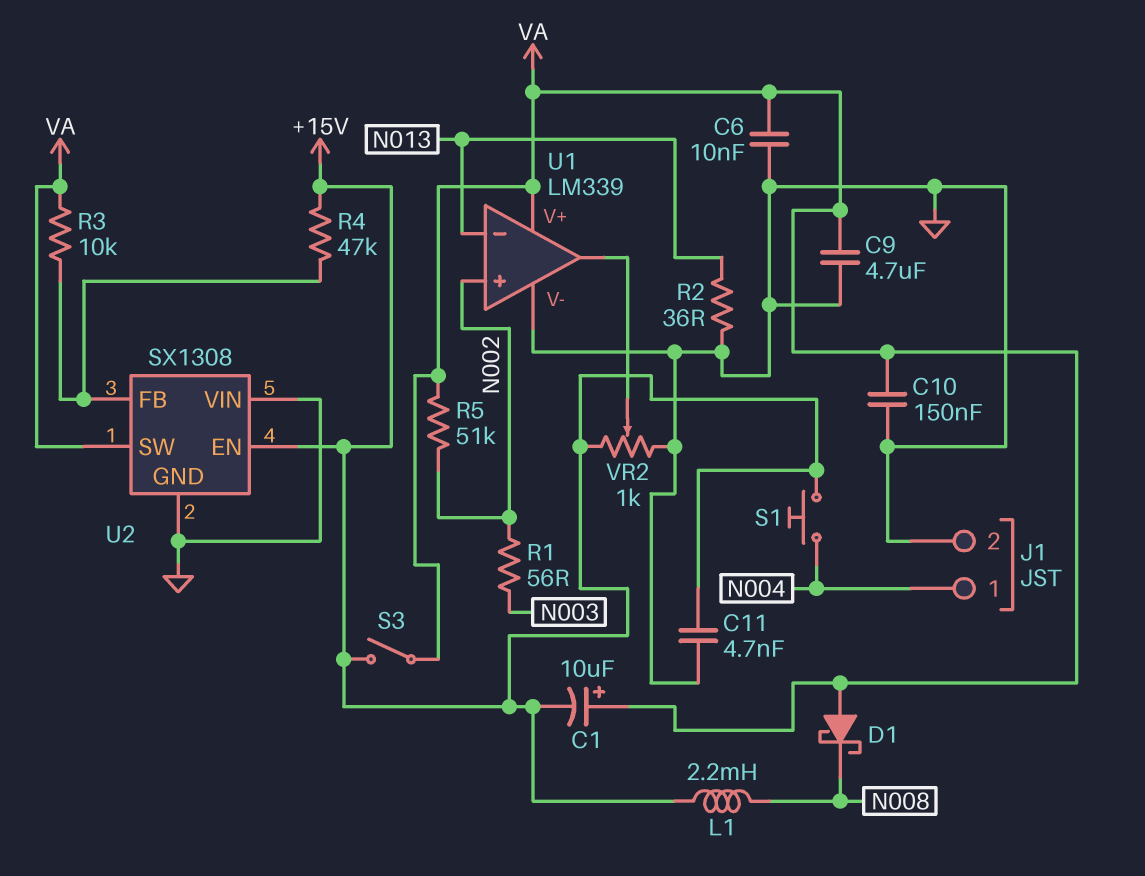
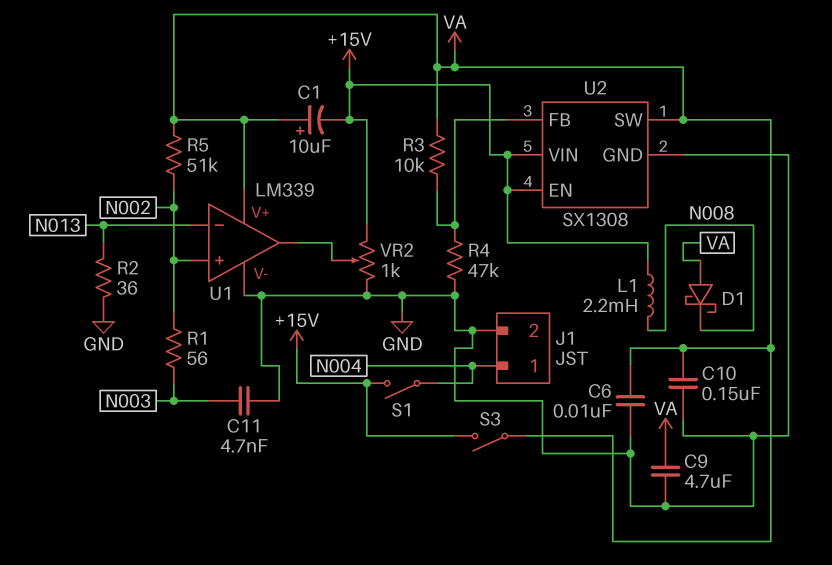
C11: 4.7nF (+15V, GND) -> 4.7nF (GND, N003)
R4: 47k (+15V, U2/FB) -> 47k (GND, U2/FB)
S1: button (+15V, N004) -> switch (+15V, N004)
U2 pin VIN: GND -> +15V

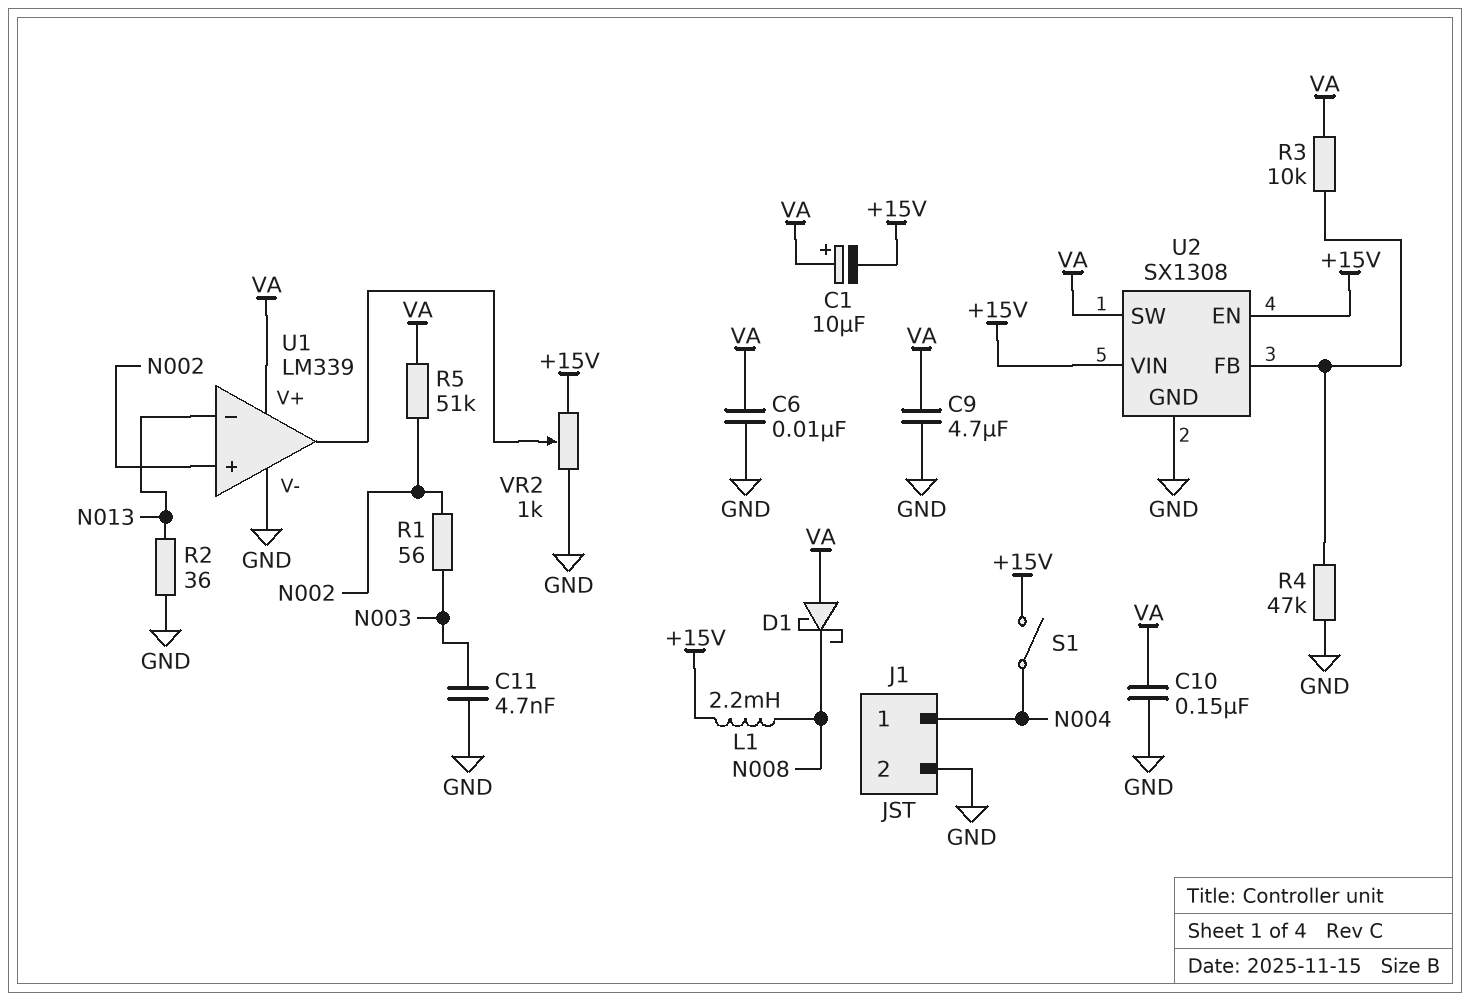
S3: switch (+15V, VA) -> none

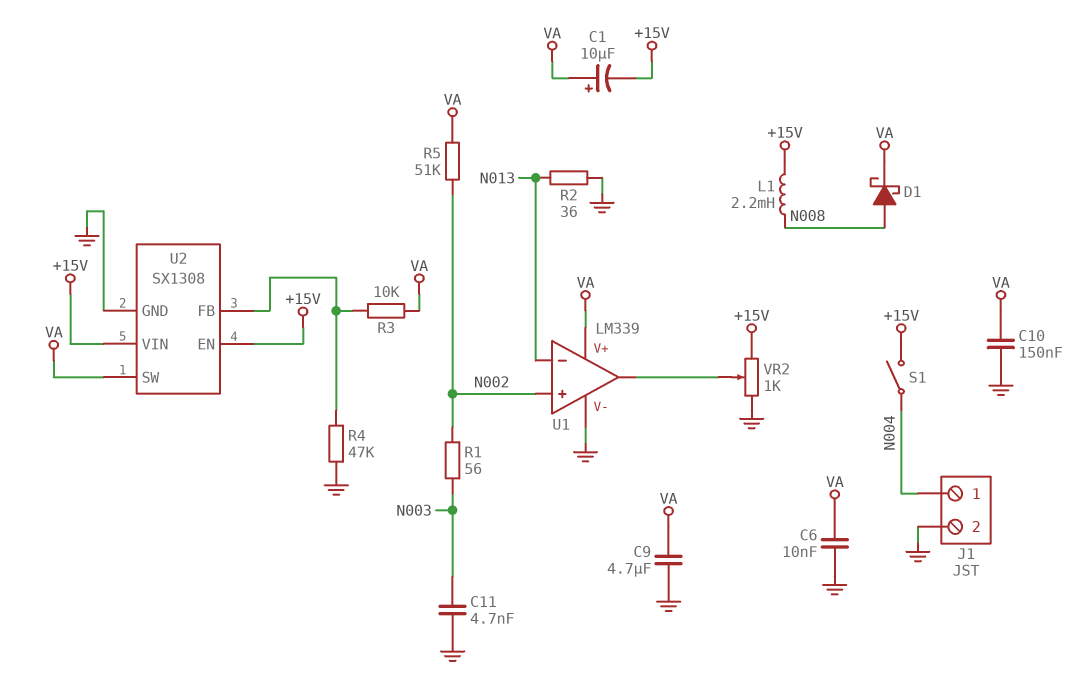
D1: schottky (A VA, K N008) -> schottky (A N008, K VA)

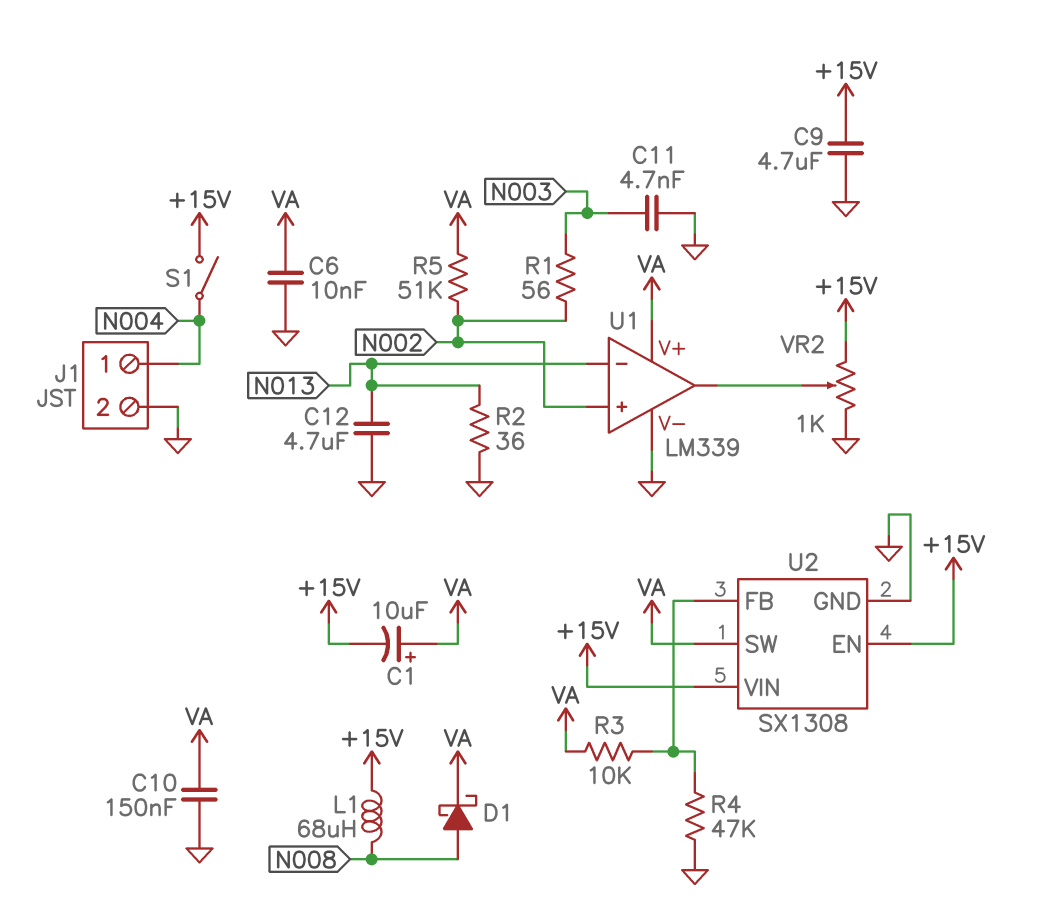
C9: 4.7uF (GND, VA) -> 4.7uF (+15V, GND)
C12: none -> 4.7uF (GND, N013)
L1: 2.2mH (+15V, N008) -> 68uH (+15V, N008)

